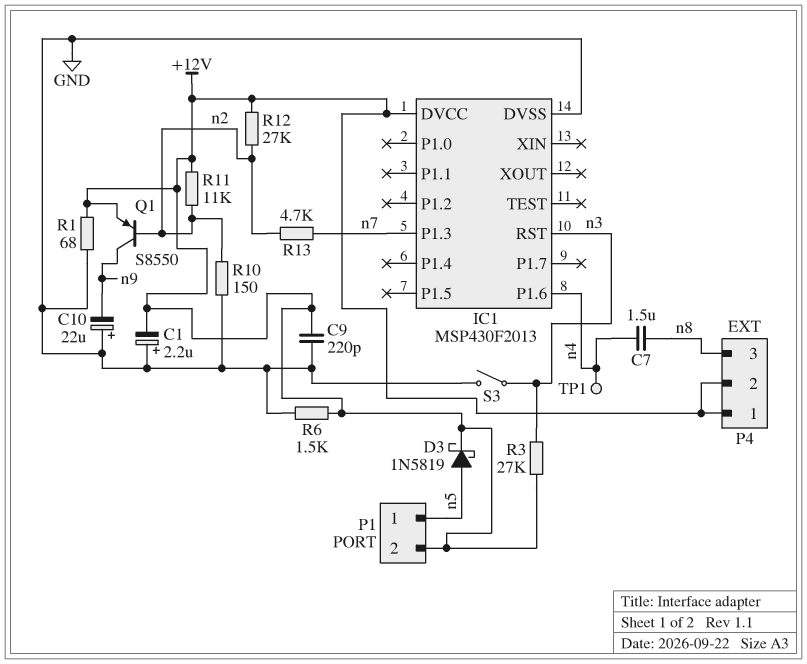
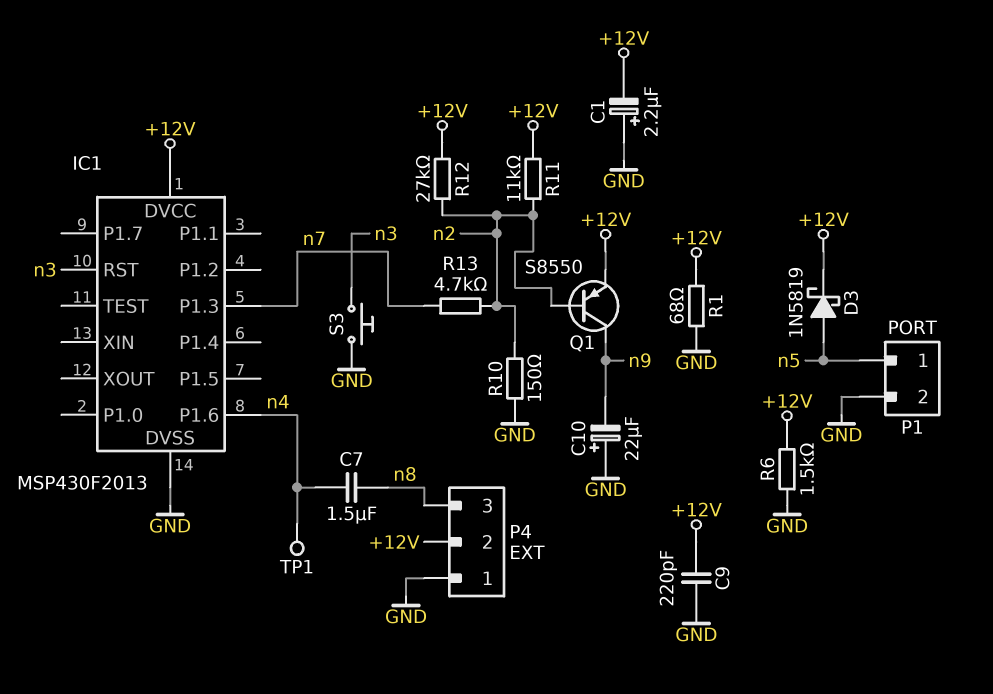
P1 pin 2: +12V -> GND
P4 pin 1: +12V -> GND
R3: 27k (+12V, n3) -> none
S3: switch (GND, n3) -> button (GND, n3)

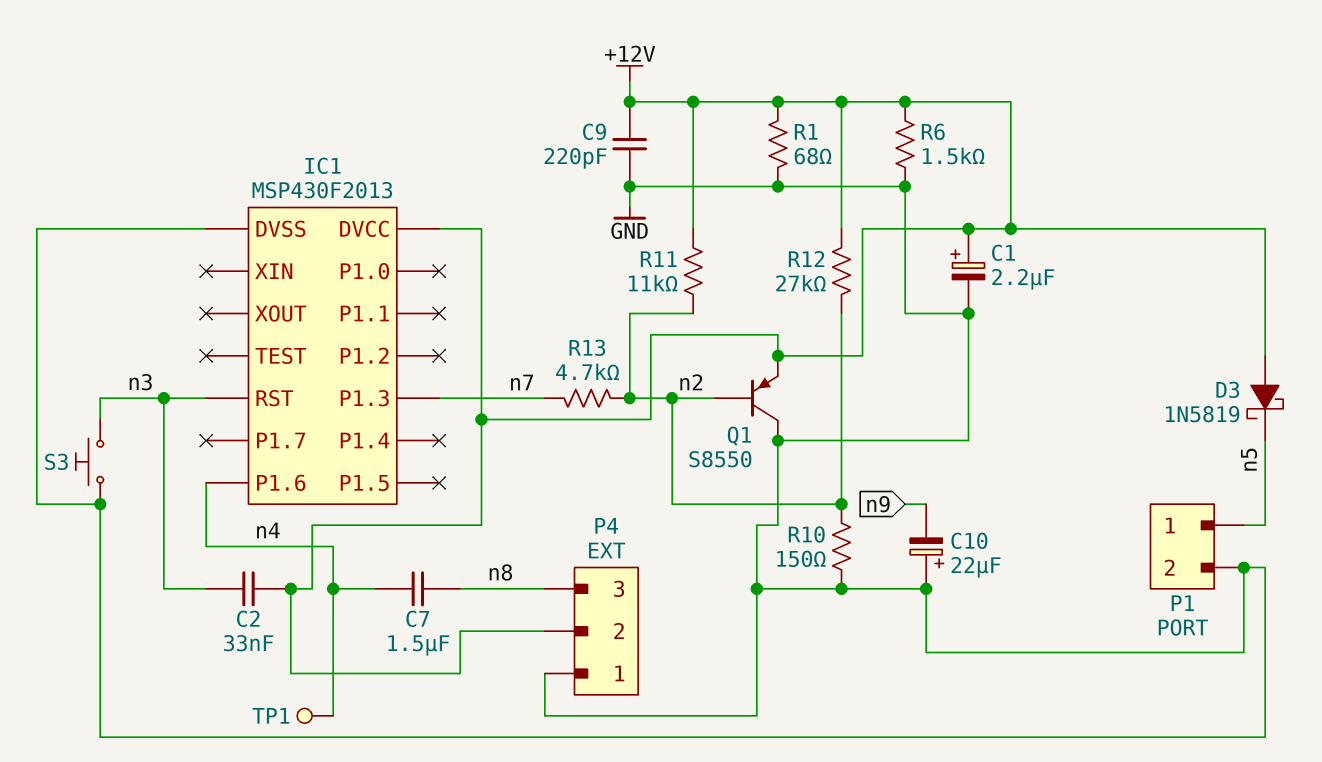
C1: 2.2uF (plus GND, minus +12V) -> 2.2uF (plus +12V, minus GND)
C2: none -> 33nF (+12V, n3)
D3: schottky 1N5819 (A n5, K +12V) -> schottky 1N5819 (A +12V, K n5)
Q1: PNP S8550 (B n2, C n9, E +12V) -> PNP S8550 (B n2, C GND, E +12V)

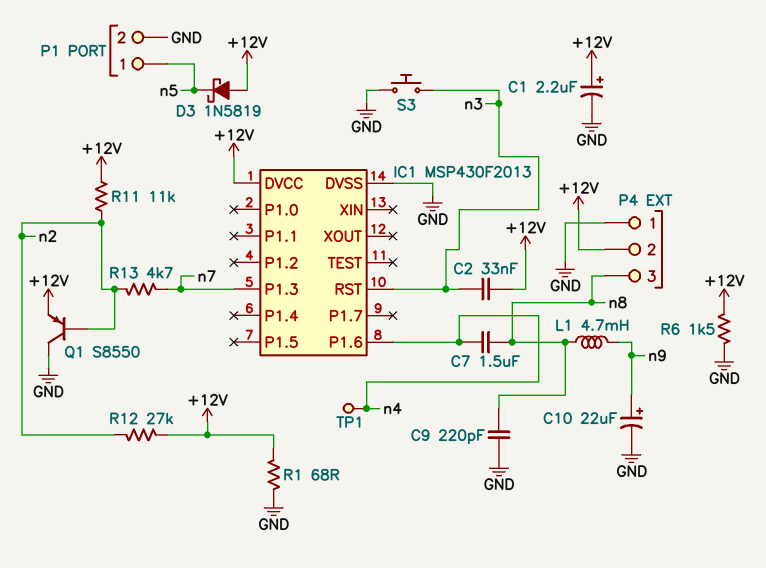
C9: 220pF (+12V, GND) -> 220pF (GND, n8)
C10: 22uF (plus GND, minus n9) -> 22uF (plus n9, minus GND)
L1: none -> 4.7mH (n8, n9)
R10: 150 (GND, n2) -> none

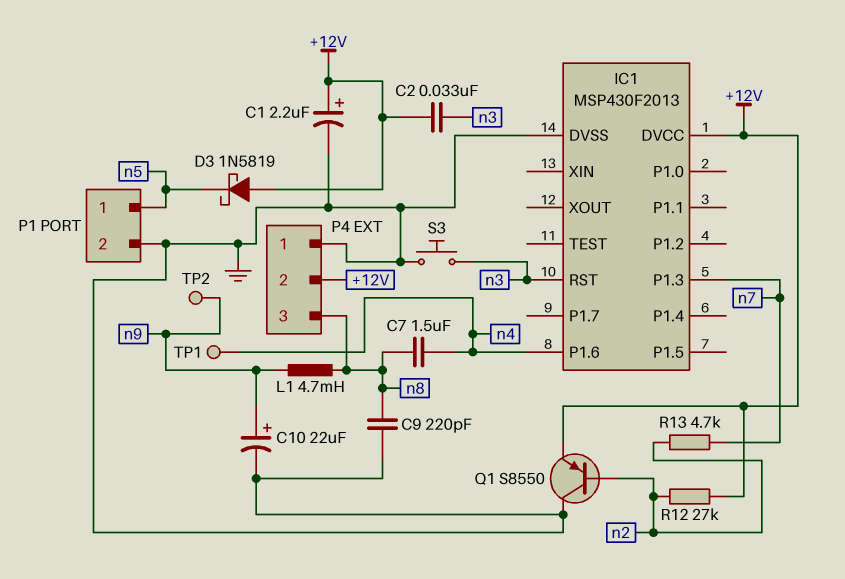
R1: 68 (+12V, GND) -> none
R6: 1.5k (+12V, GND) -> none
R11: 11k (+12V, n2) -> none
TP2: none -> test point (n9)

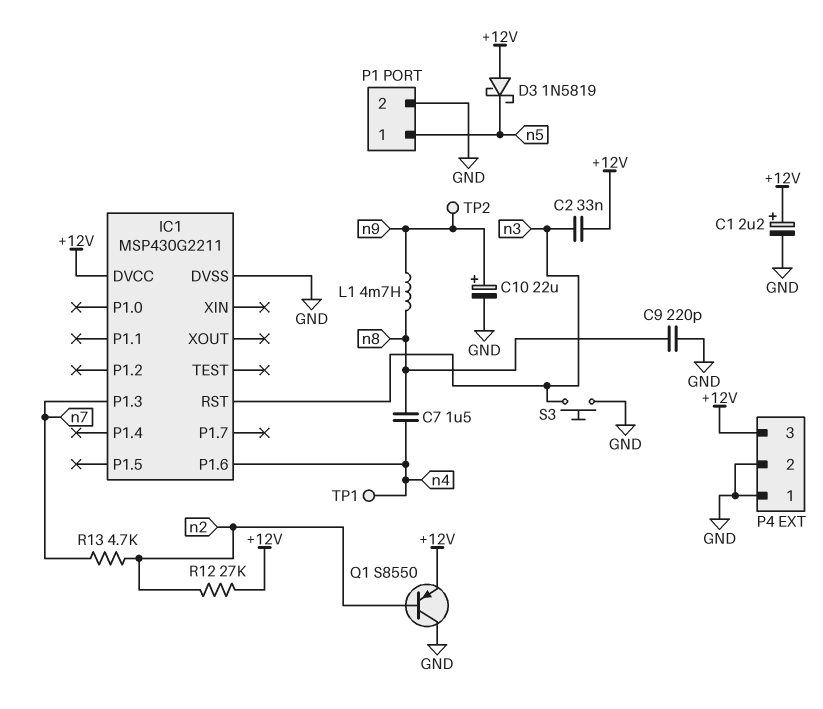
IC1: MSP430F2013 -> MSP430G2211
P4 pin 2: +12V -> GND
P4 pin 3: n8 -> +12V

